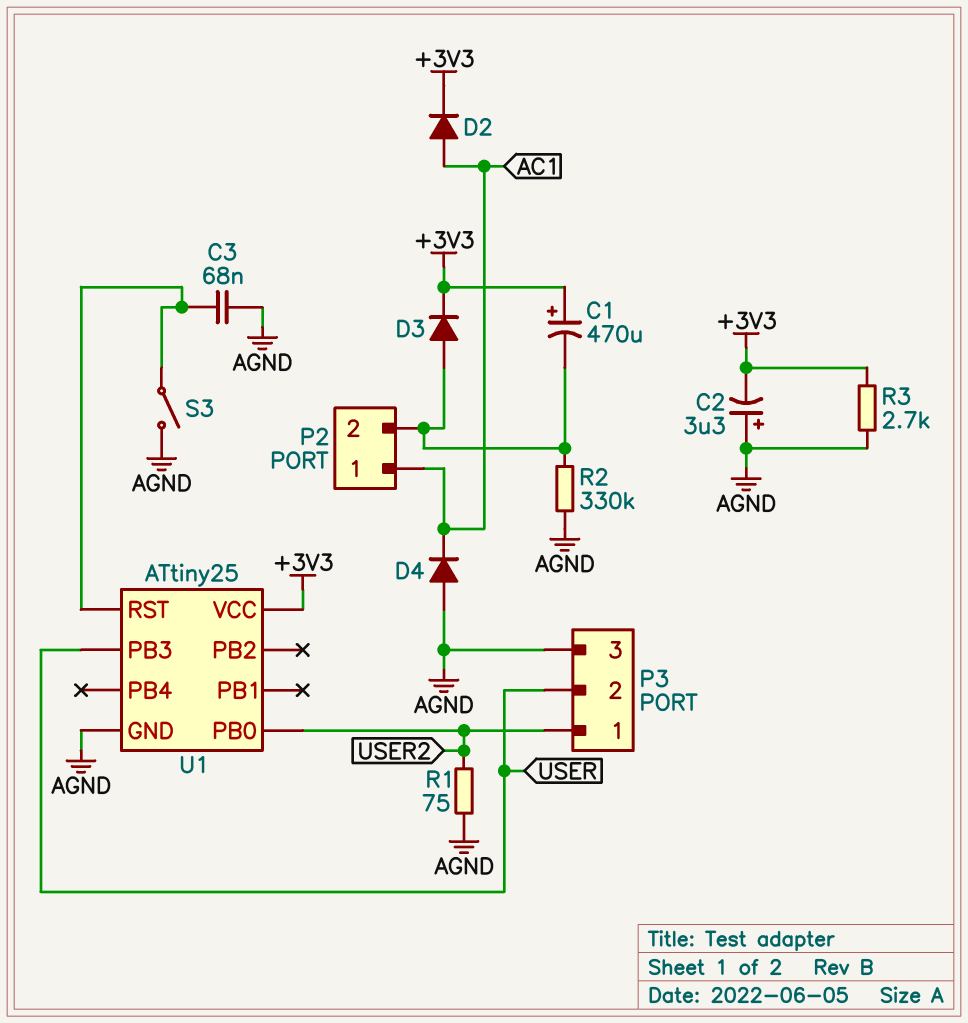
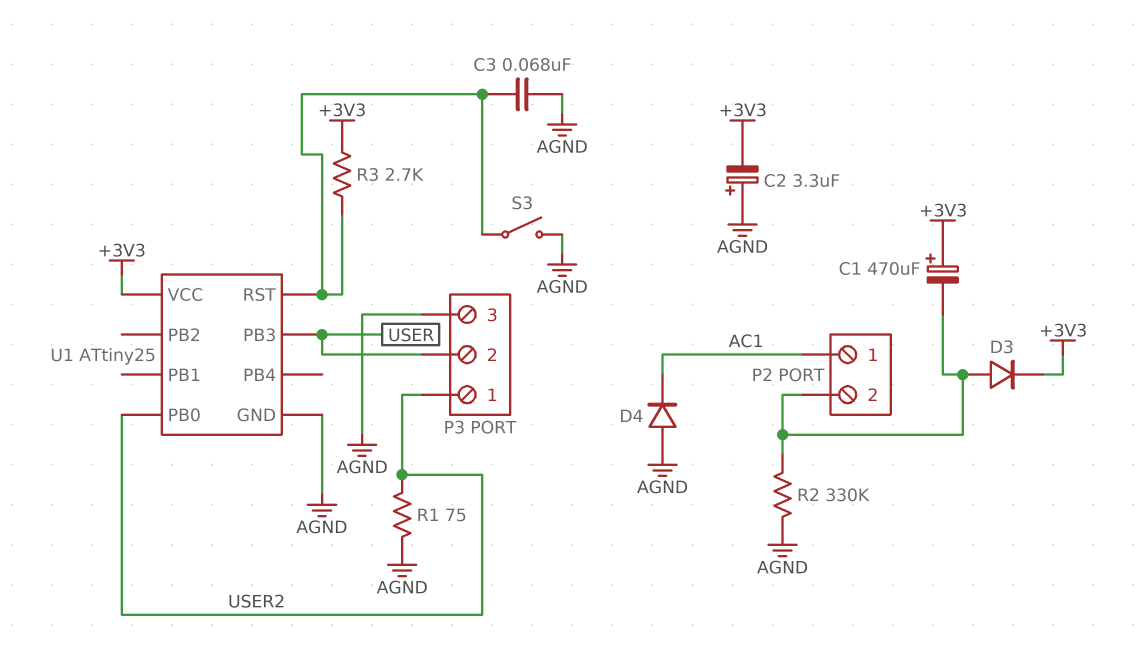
D2: diode (A AC1, K +3V3) -> none
R3: 2.7k (+3V3, AGND) -> 2.7k (+3V3, U1/RST)

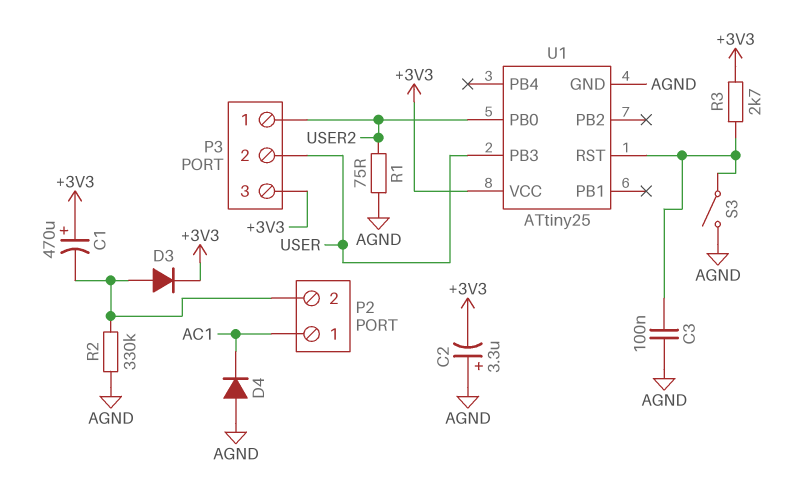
C3: 68nF (AGND, U1/RST) -> 100nF (AGND, U1/RST)
P3 pin 3: AGND -> +3V3

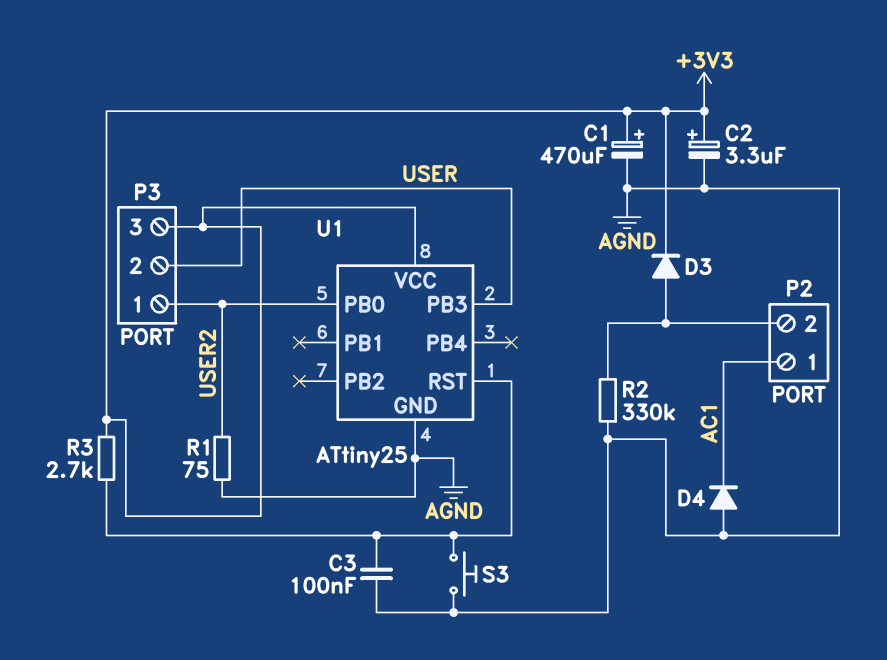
C1: 470uF (plus +3V3, minus P2/2) -> 470uF (plus +3V3, minus AGND)
C2: 3.3uF (plus AGND, minus +3V3) -> 3.3uF (plus +3V3, minus AGND)
S3: switch (AGND, U1/RST) -> button (AGND, U1/RST)

